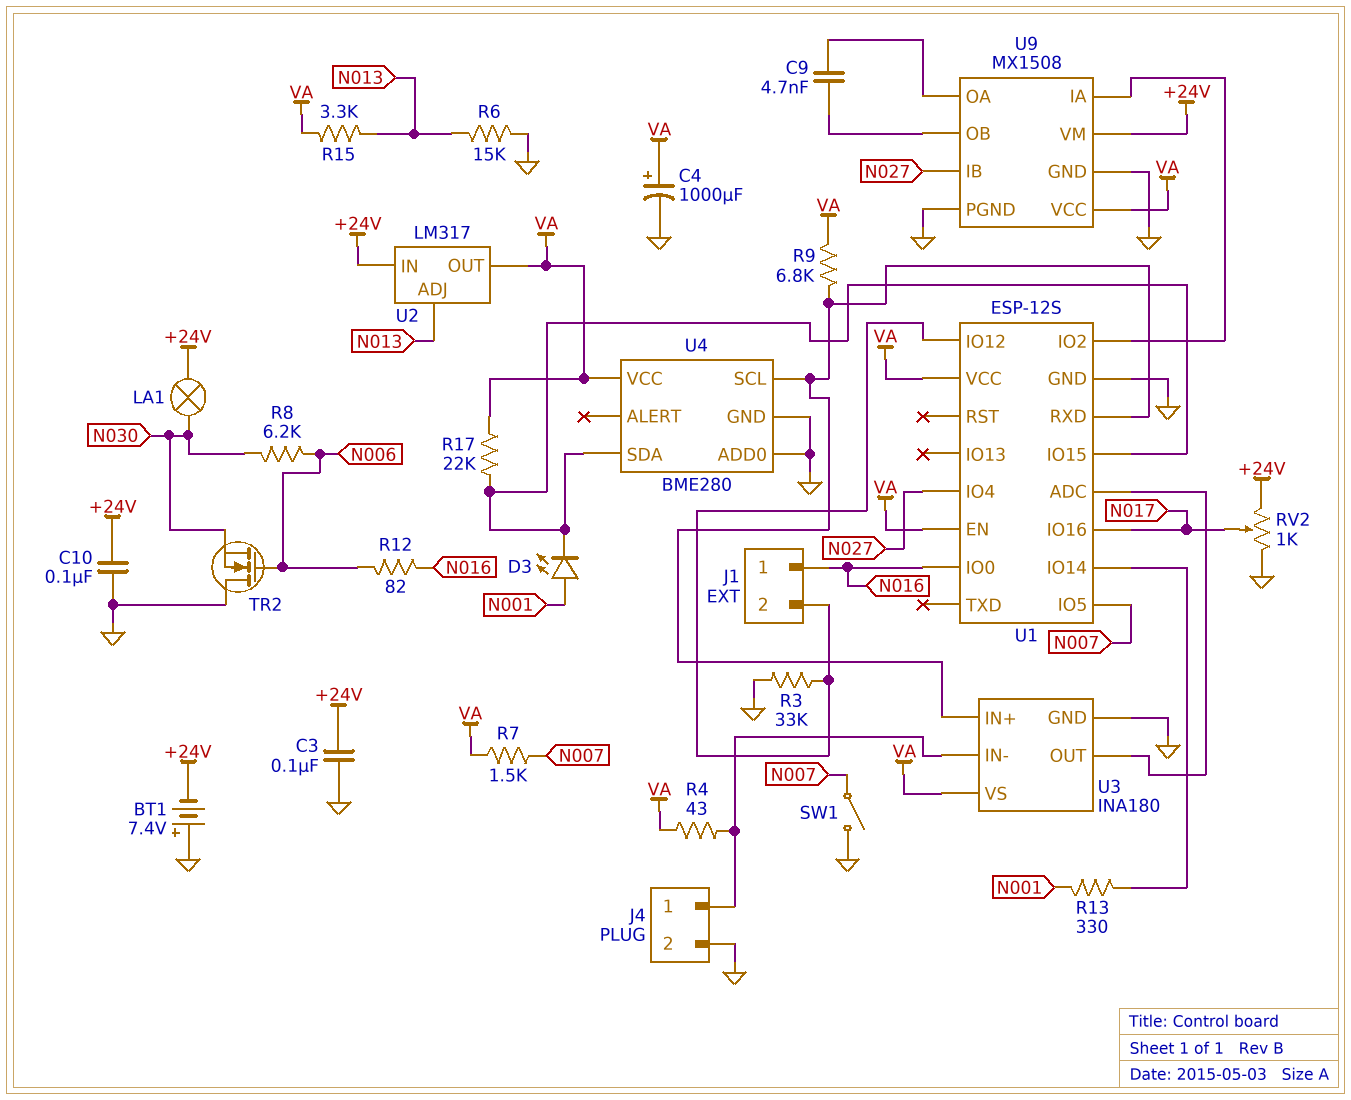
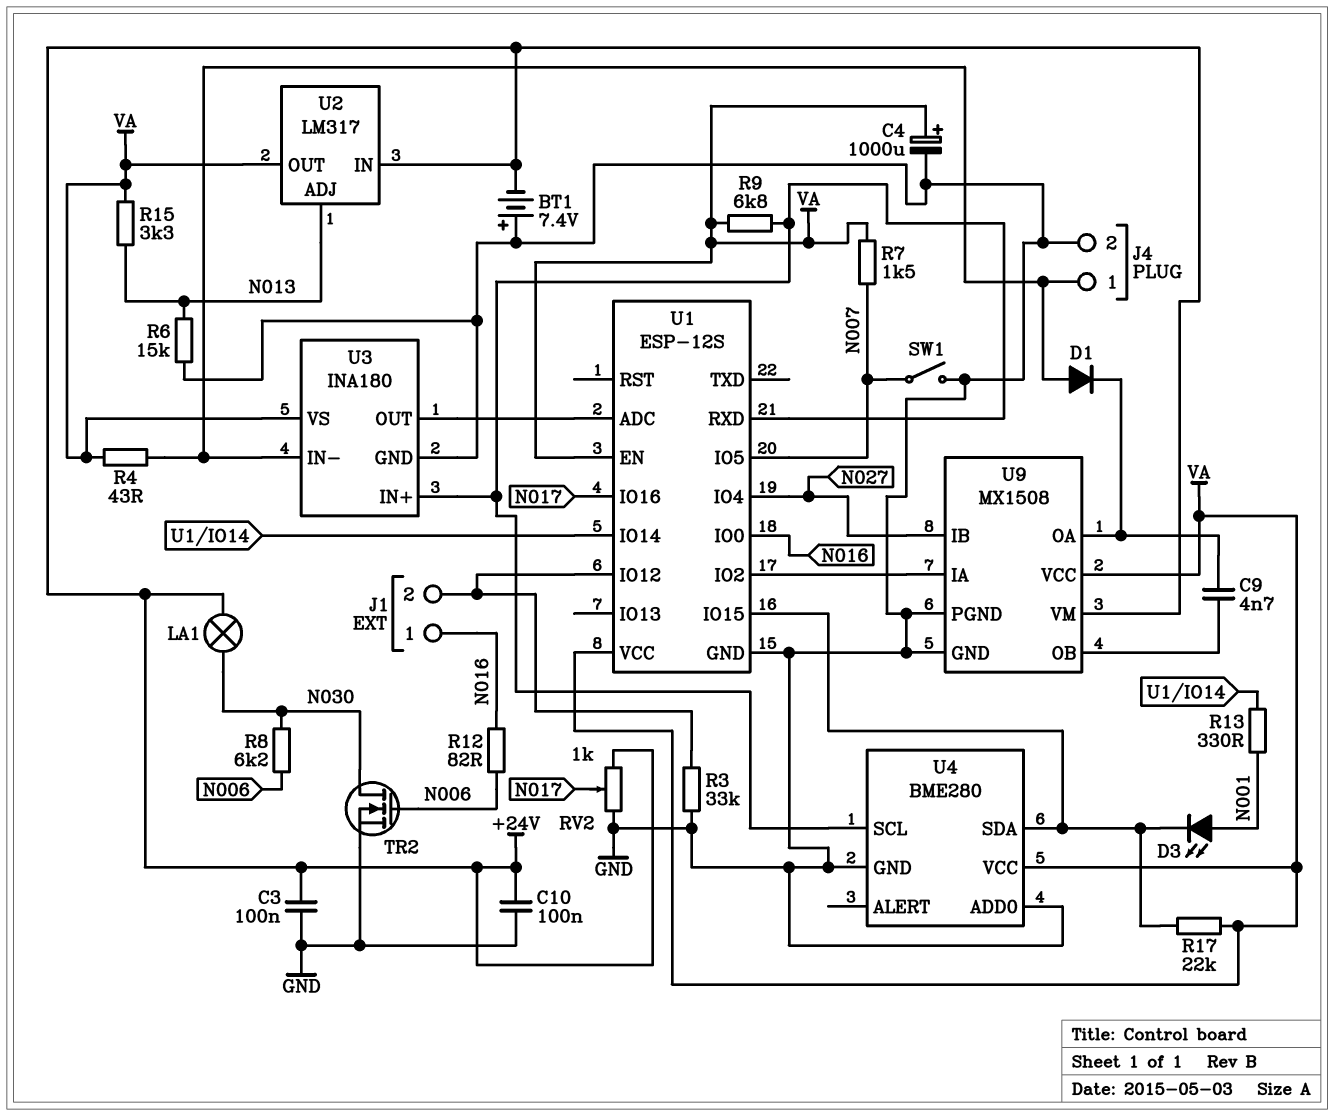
D1: none -> diode (A J4/1, K U9/OA)
TR2: NMOS (G N006, D GND, S N030) -> NMOS (G N006, D N030, S GND)

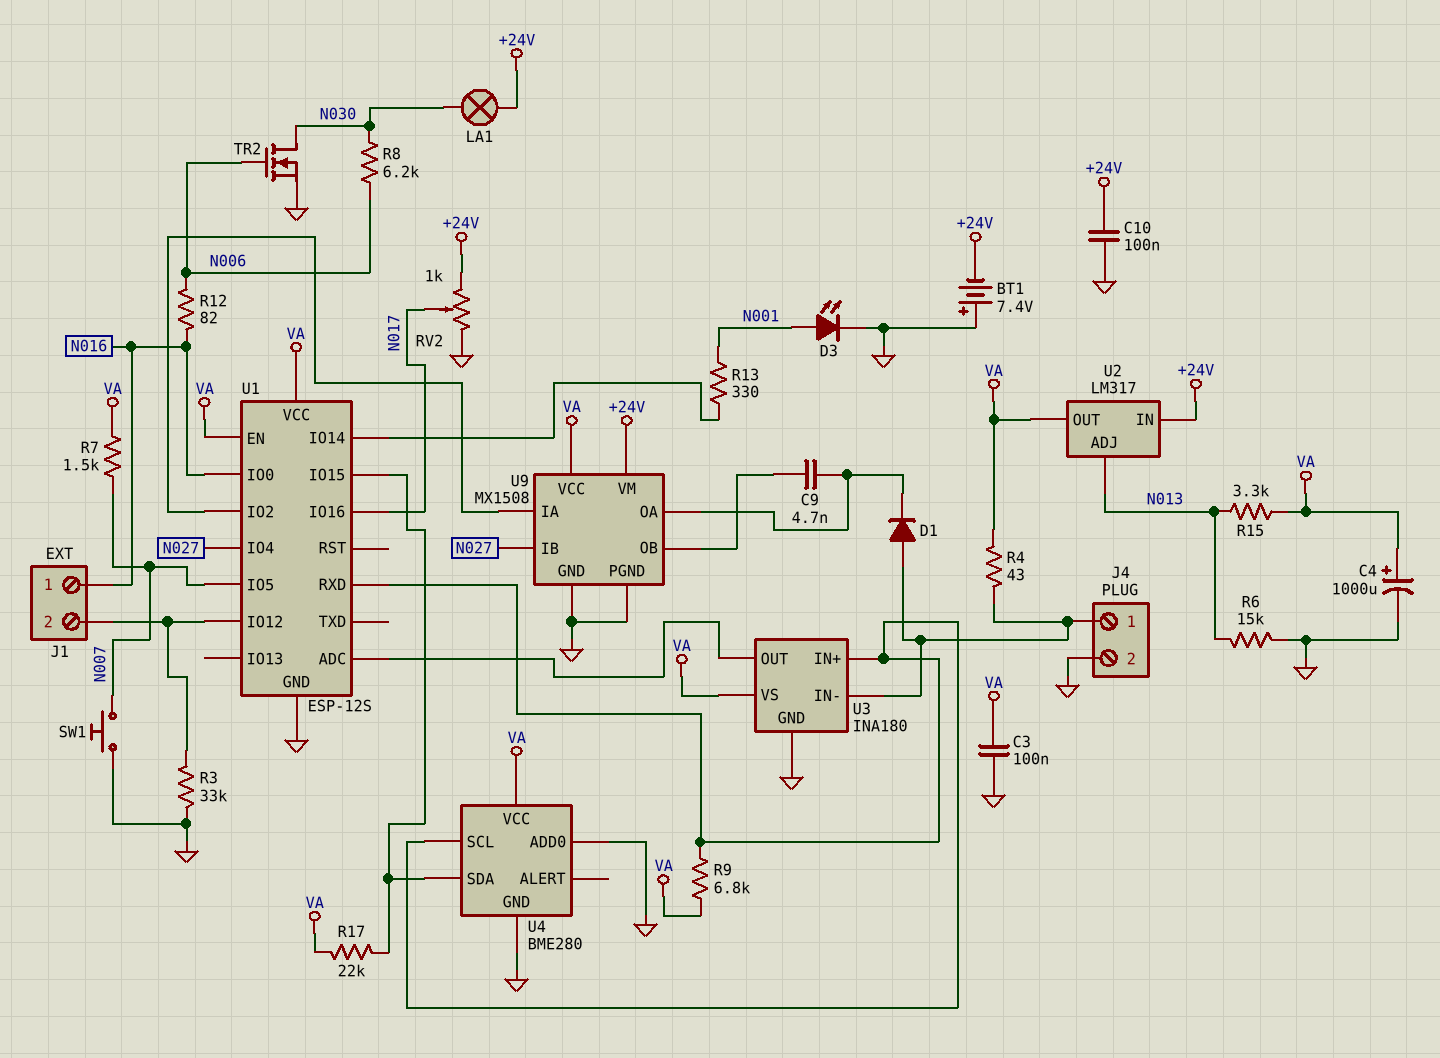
C3: 100nF (+24V, GND) -> 100nF (GND, VA)
D3: LED (A N001, K U1/IO15) -> LED (A N001, K GND)
SW1: switch (GND, N007) -> button (GND, N007)

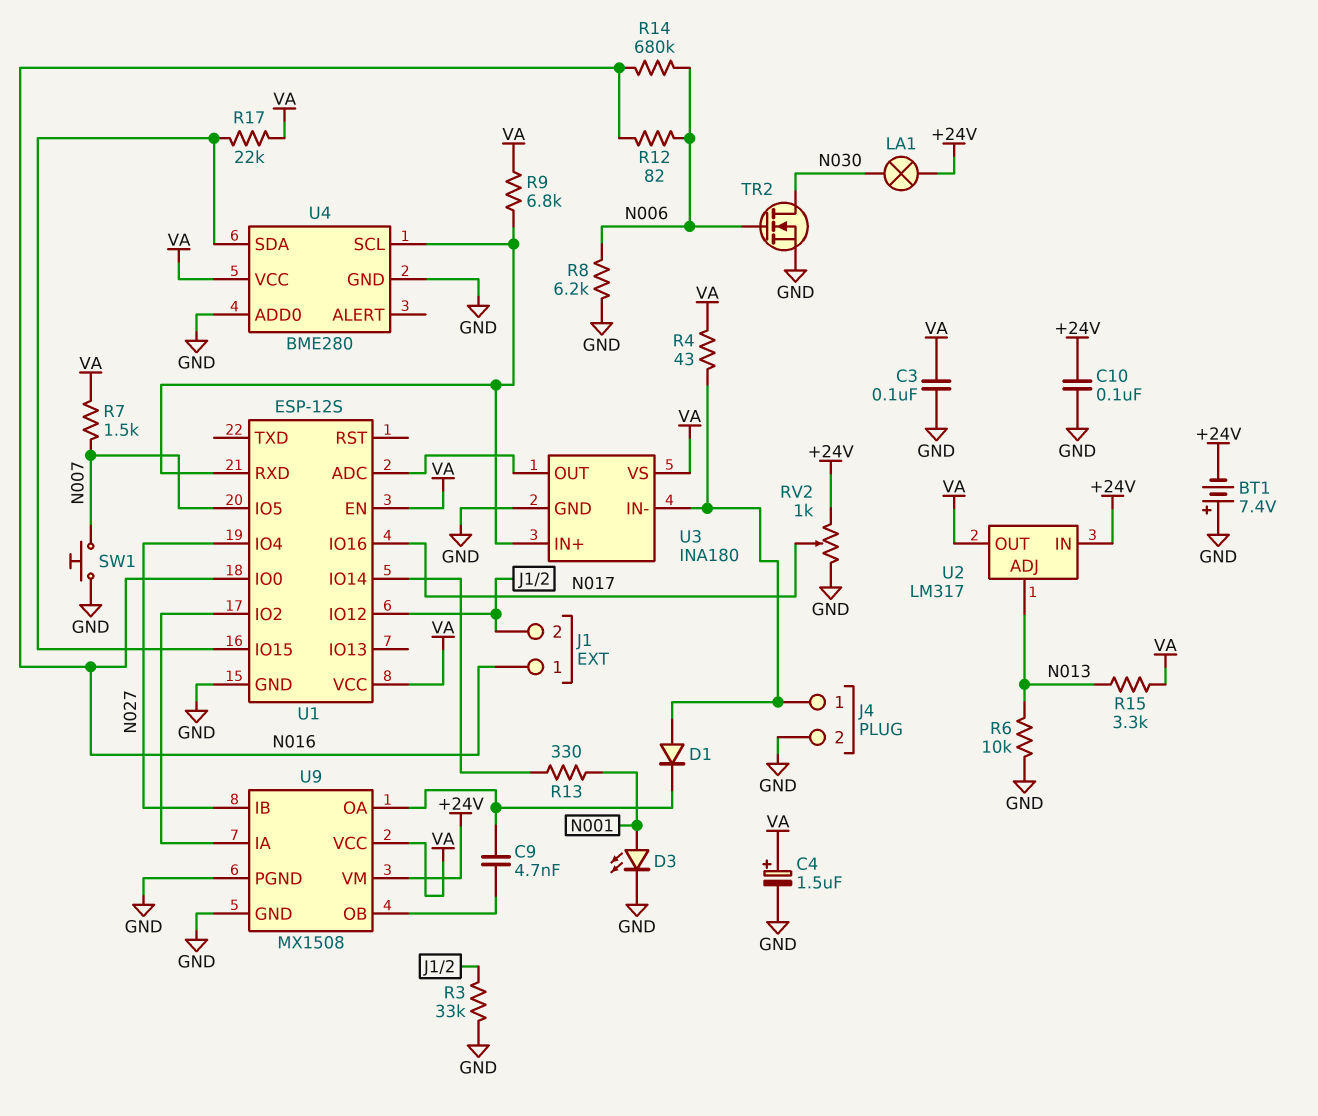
C4: 1000uF (plus VA, minus GND) -> 1.5uF (plus VA, minus GND)
R6: 15k (GND, N013) -> 10k (GND, N013)
R8: 6.2k (N006, N030) -> 6.2k (GND, N006)
R14: none -> 680k (N006, N016)

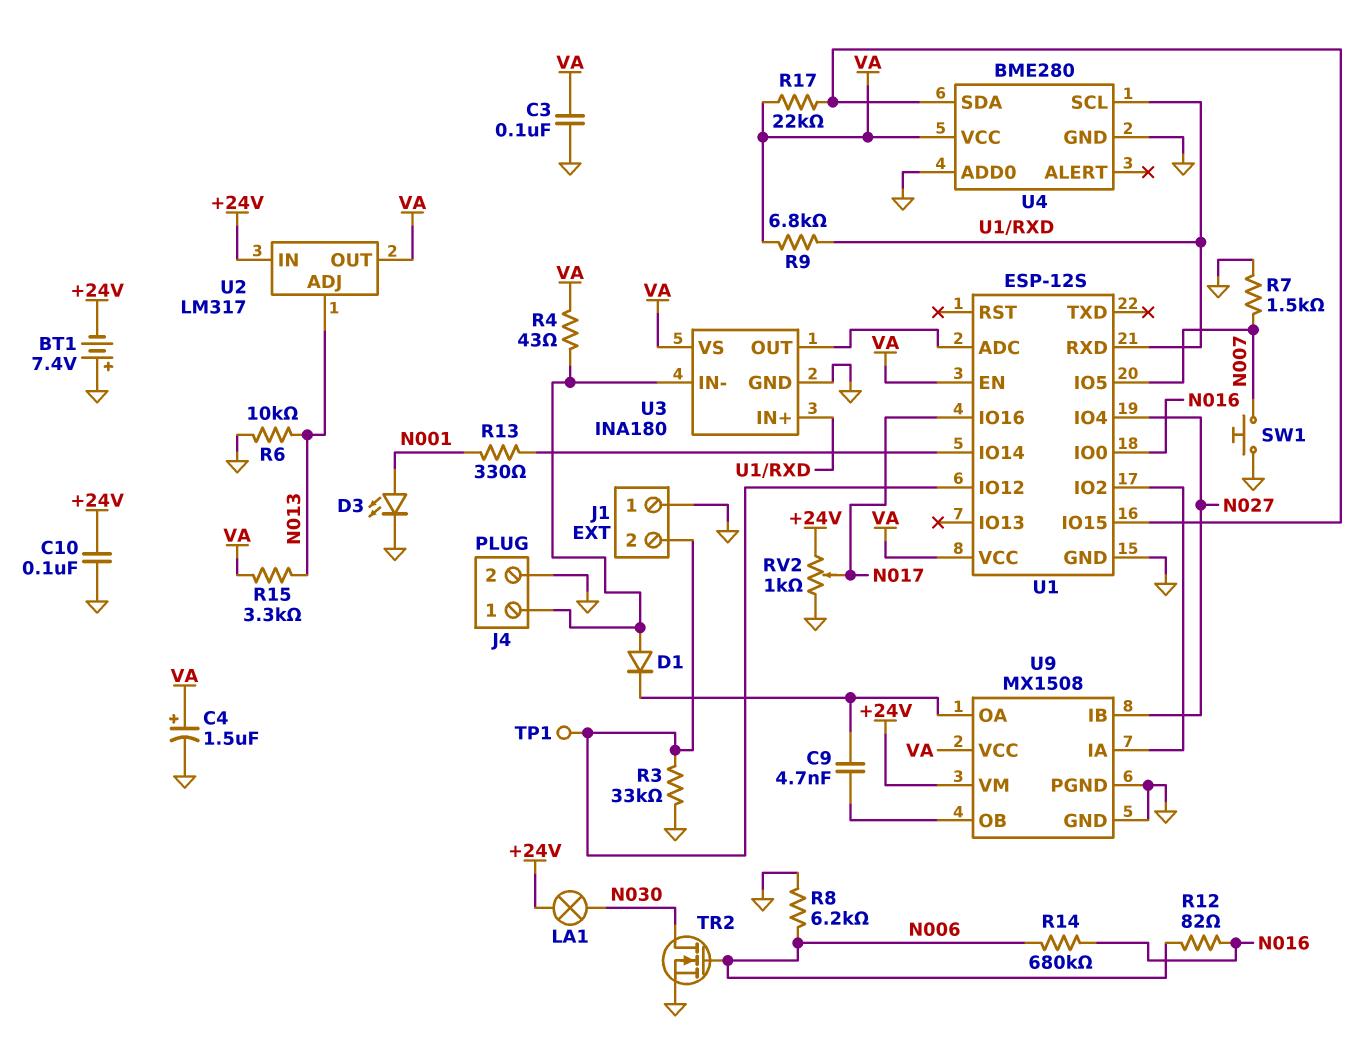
J1 pin 1: N016 -> GND
R7: 1.5k (N007, VA) -> 1.5k (GND, N007)
TP1: none -> test point (J1/2)

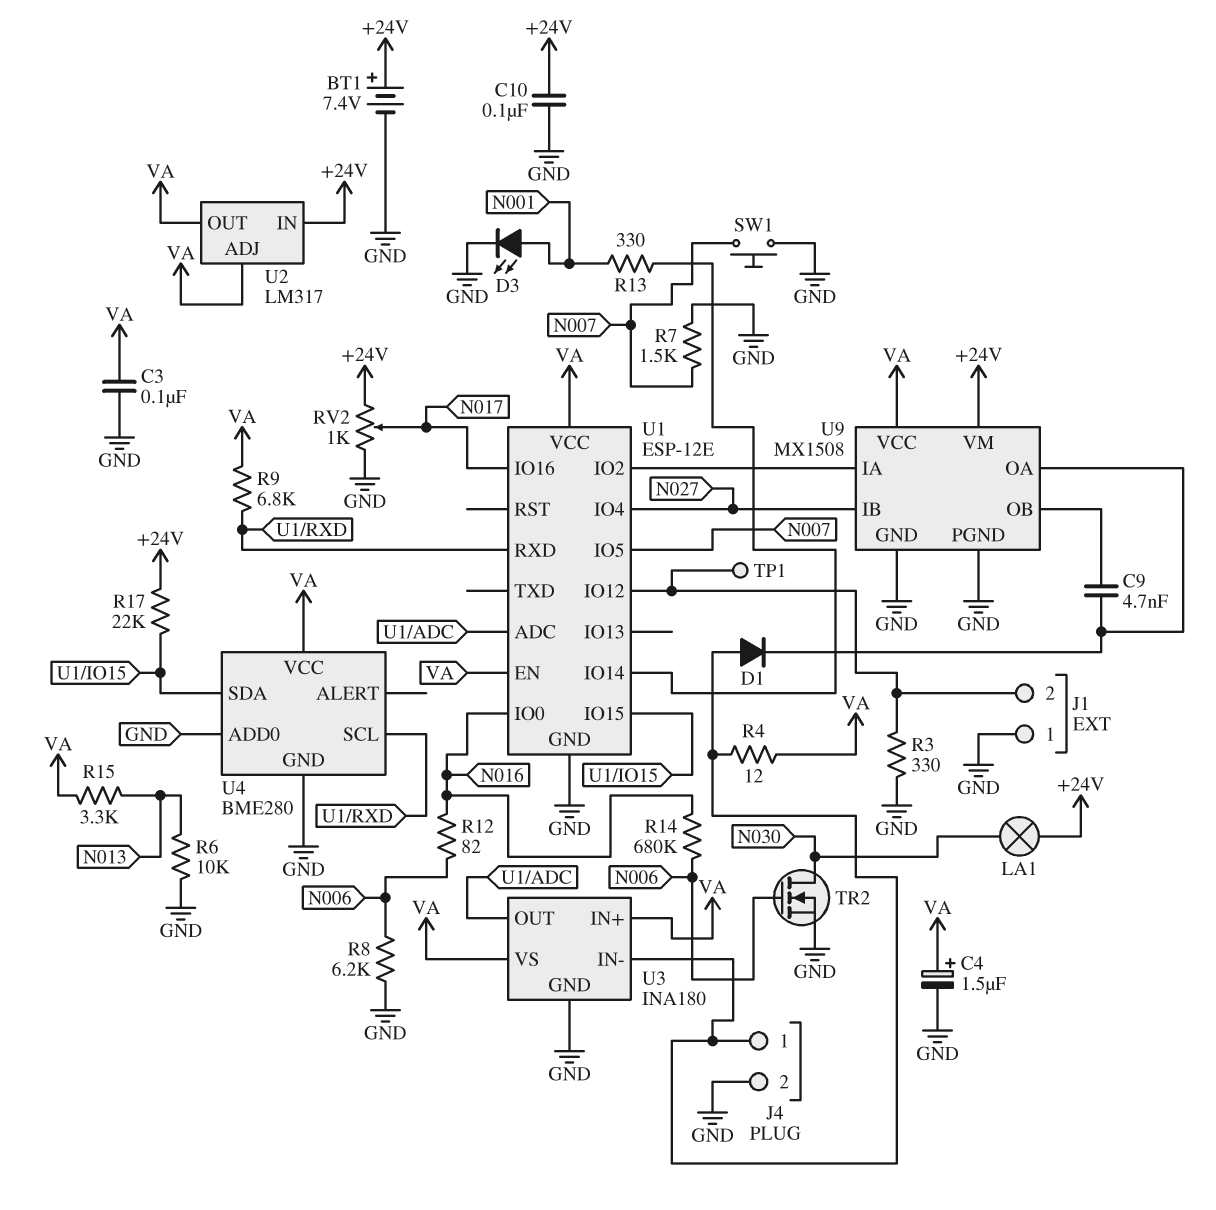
BT1: 7.4V (plus GND, minus +24V) -> 7.4V (plus +24V, minus GND)
R3: 33k (GND, J1/2) -> 330 (GND, J1/2)
R4: 43 (J4/1, VA) -> 12 (J4/1, VA)
R17: 22k (U1/IO15, VA) -> 22k (+24V, U1/IO15)
U1: ESP-12S -> ESP-12E
U2 pin ADJ: N013 -> VA
U3 pin IN+: U1/RXD -> VA

